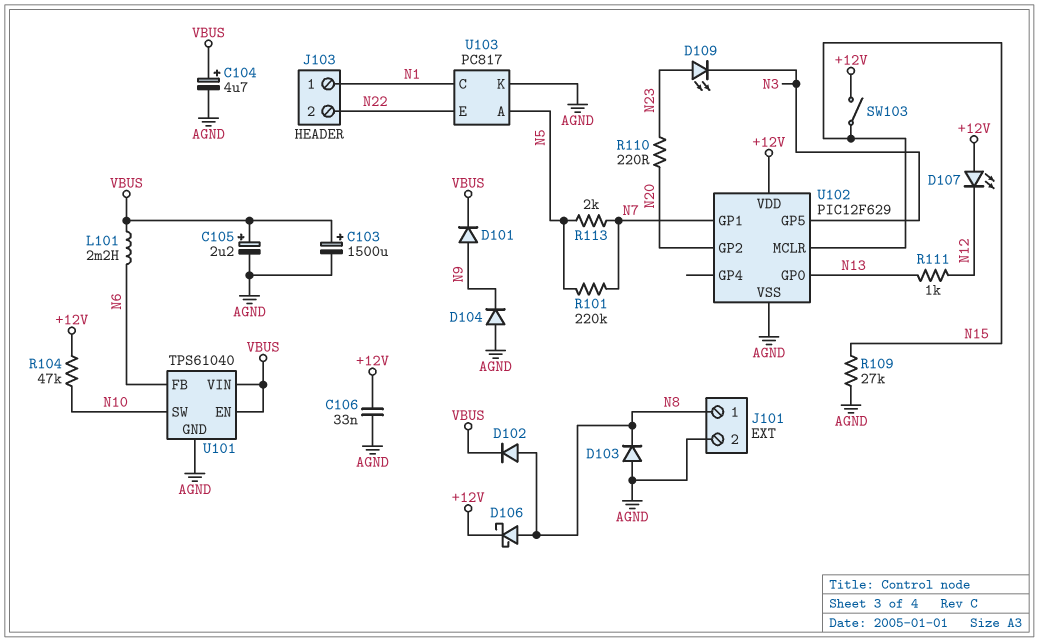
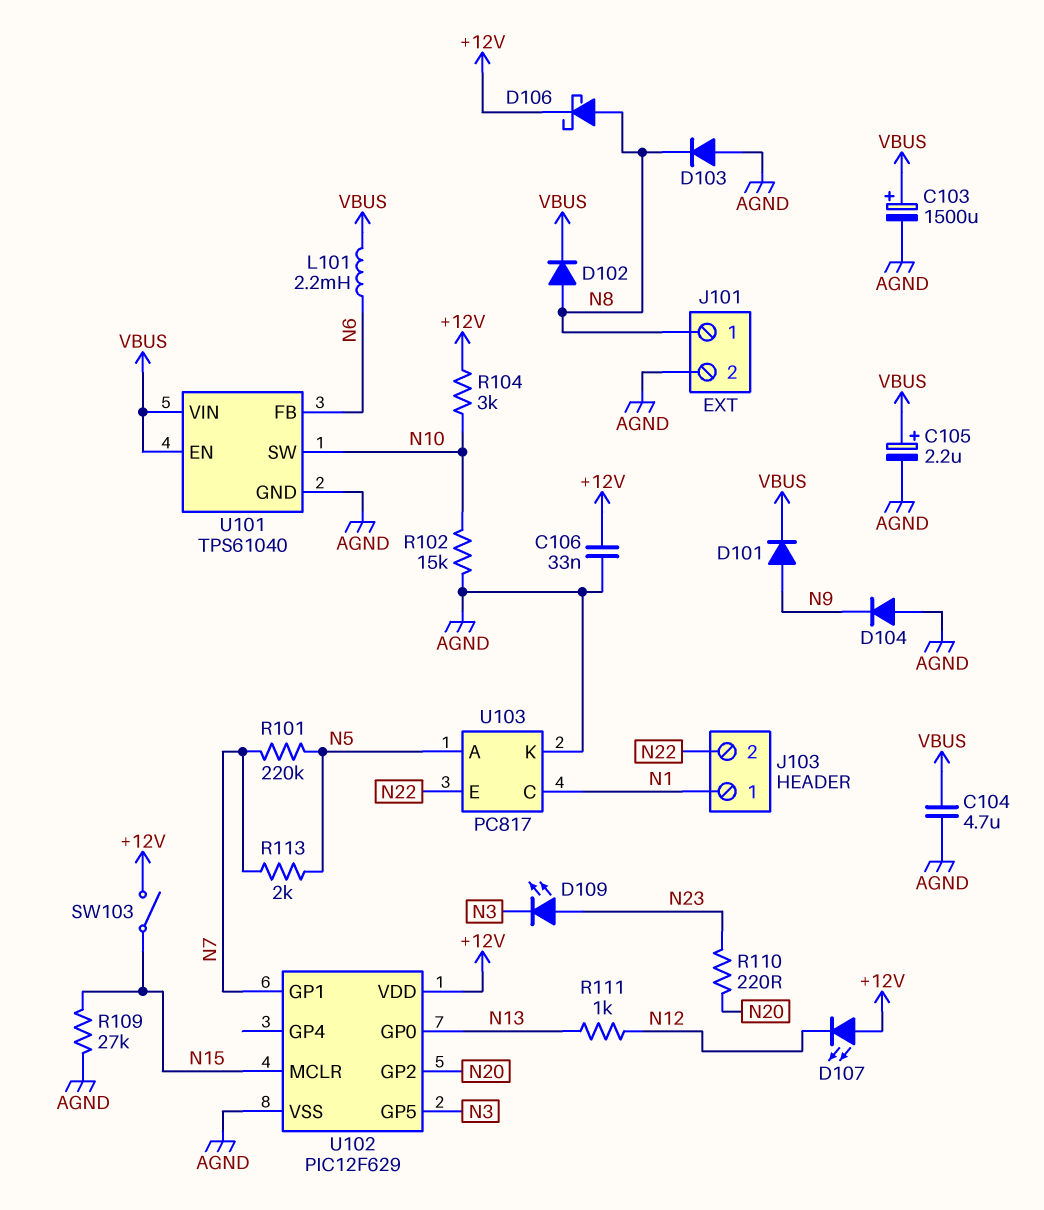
C104: 4.7uF (plus VBUS, minus AGND) -> 4.7uF (AGND, VBUS)
R102: none -> 15k (AGND, N10)
R104: 47k (+12V, N10) -> 3k (+12V, N10)

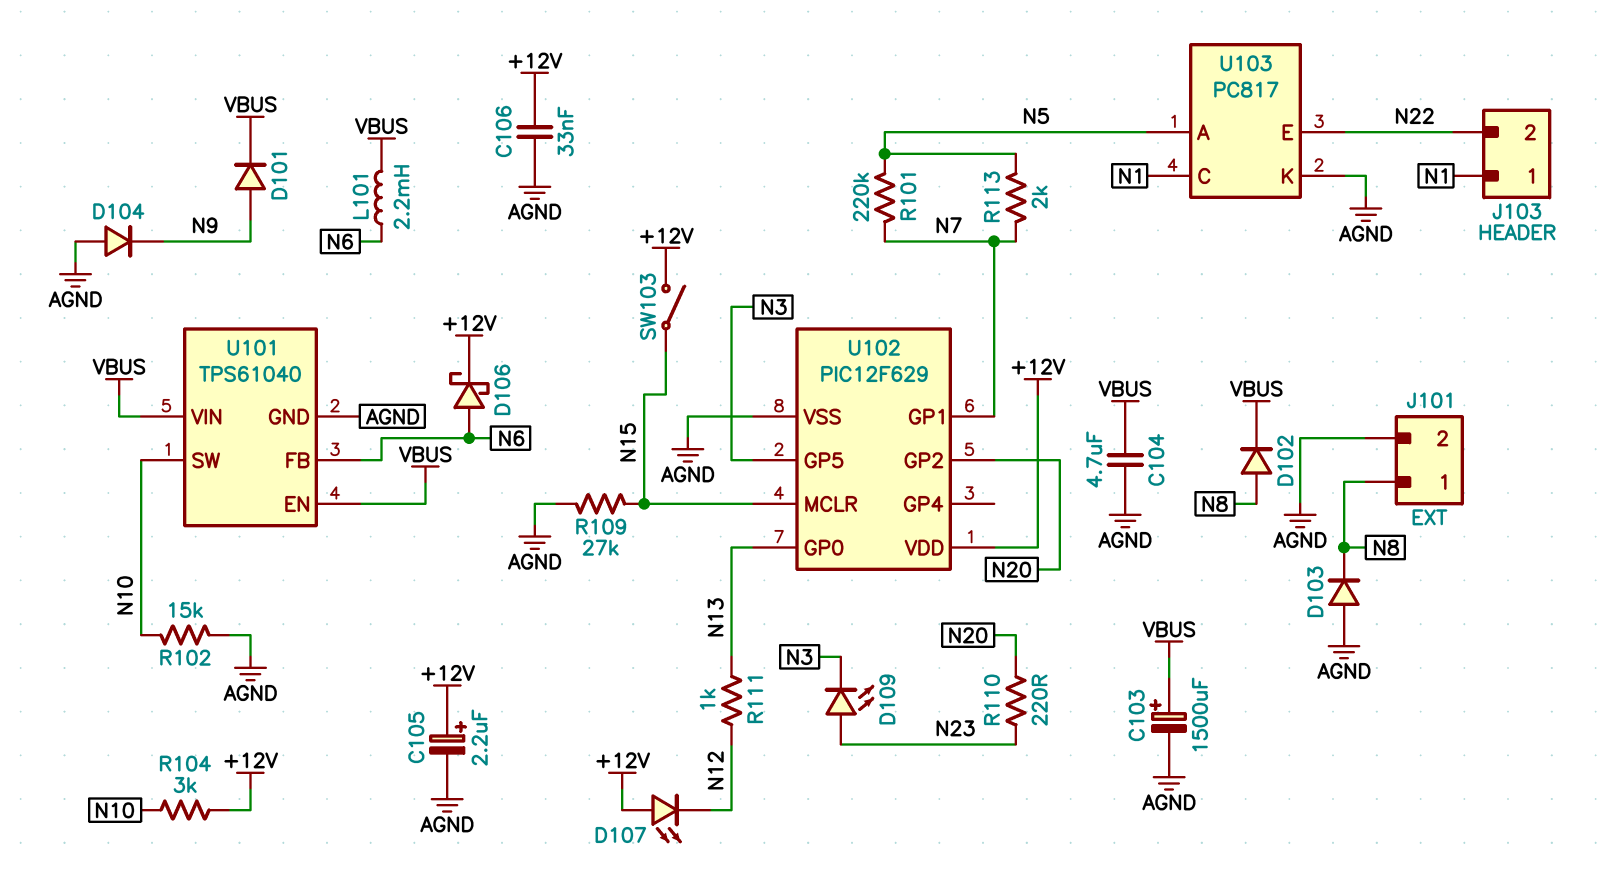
C105: 2.2uF (plus VBUS, minus AGND) -> 2.2uF (plus +12V, minus AGND)
D106: schottky (A N8, K +12V) -> schottky (A N6, K +12V)

